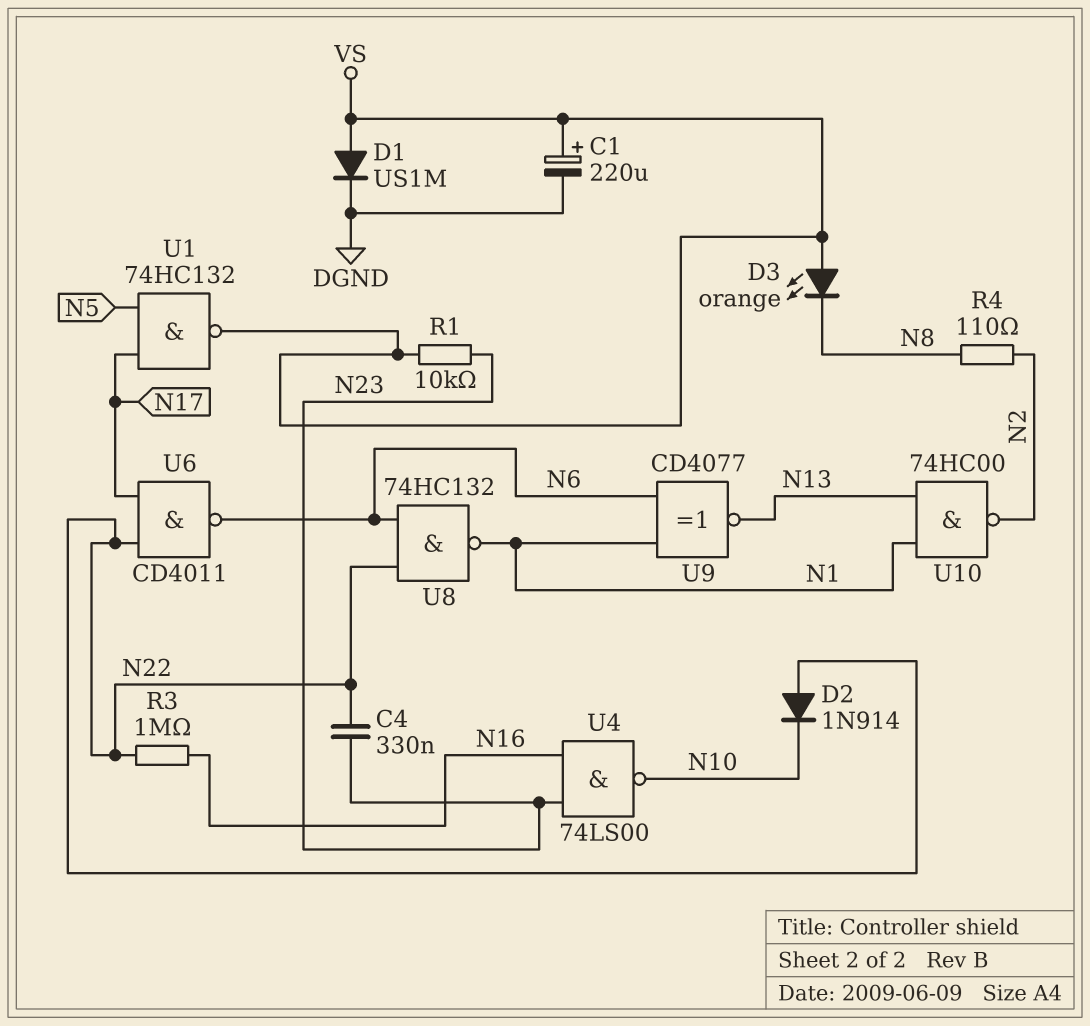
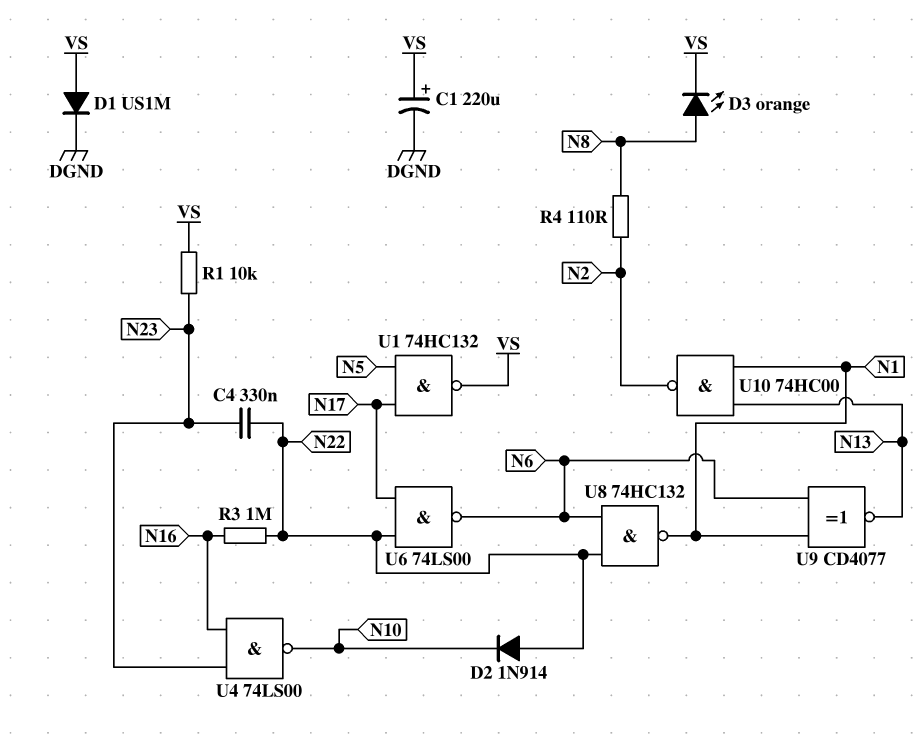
D3: LED orange (A VS, K N8) -> LED orange (A N8, K VS)
U6: NAND CD4011 (in N17, in N22, out N6) -> NAND 74LS00 (in N17, in N22, out N6)

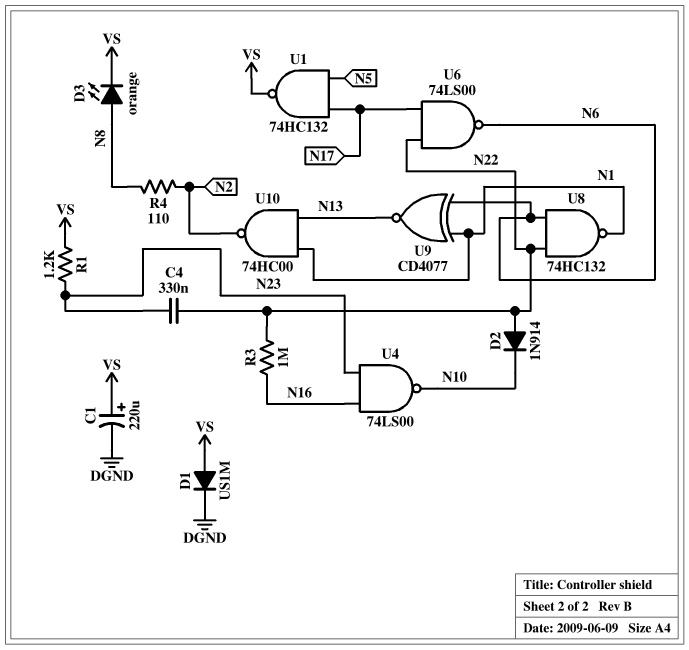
R1: 10k (N23, VS) -> 1.2k (N23, VS)

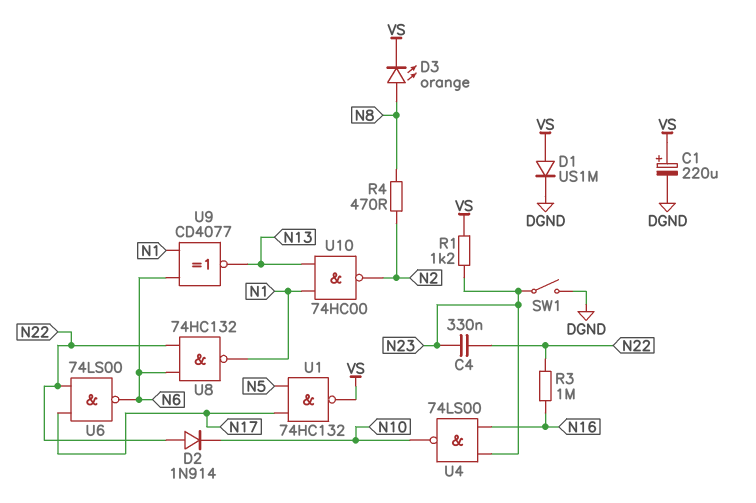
R4: 110 (N2, N8) -> 470 (N2, N8)
SW1: none -> switch (DGND, N23)

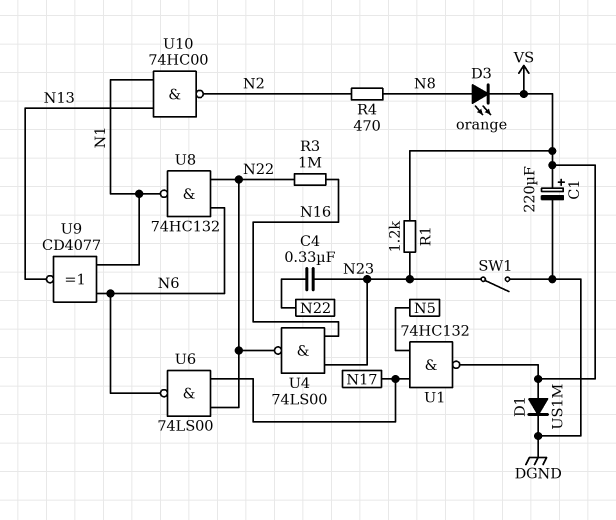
D2: diode 1N914 (A N22, K N10) -> none
U4: NAND 74LS00 (in N16, in N23, out N10) -> NAND 74LS00 (in N16, in N23, out N22)

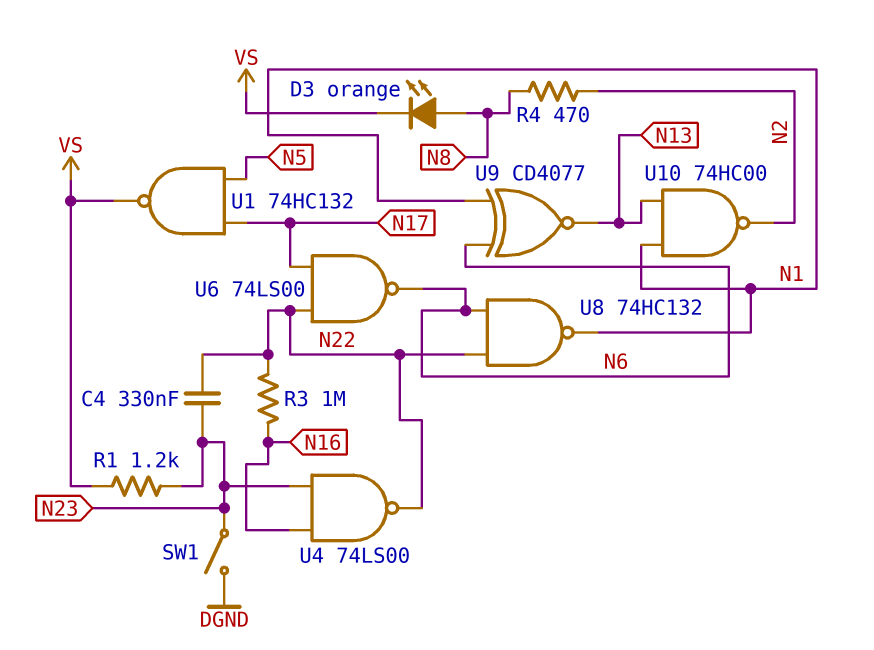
C1: 220uF (plus VS, minus DGND) -> none
D1: diode US1M (A VS, K DGND) -> none

